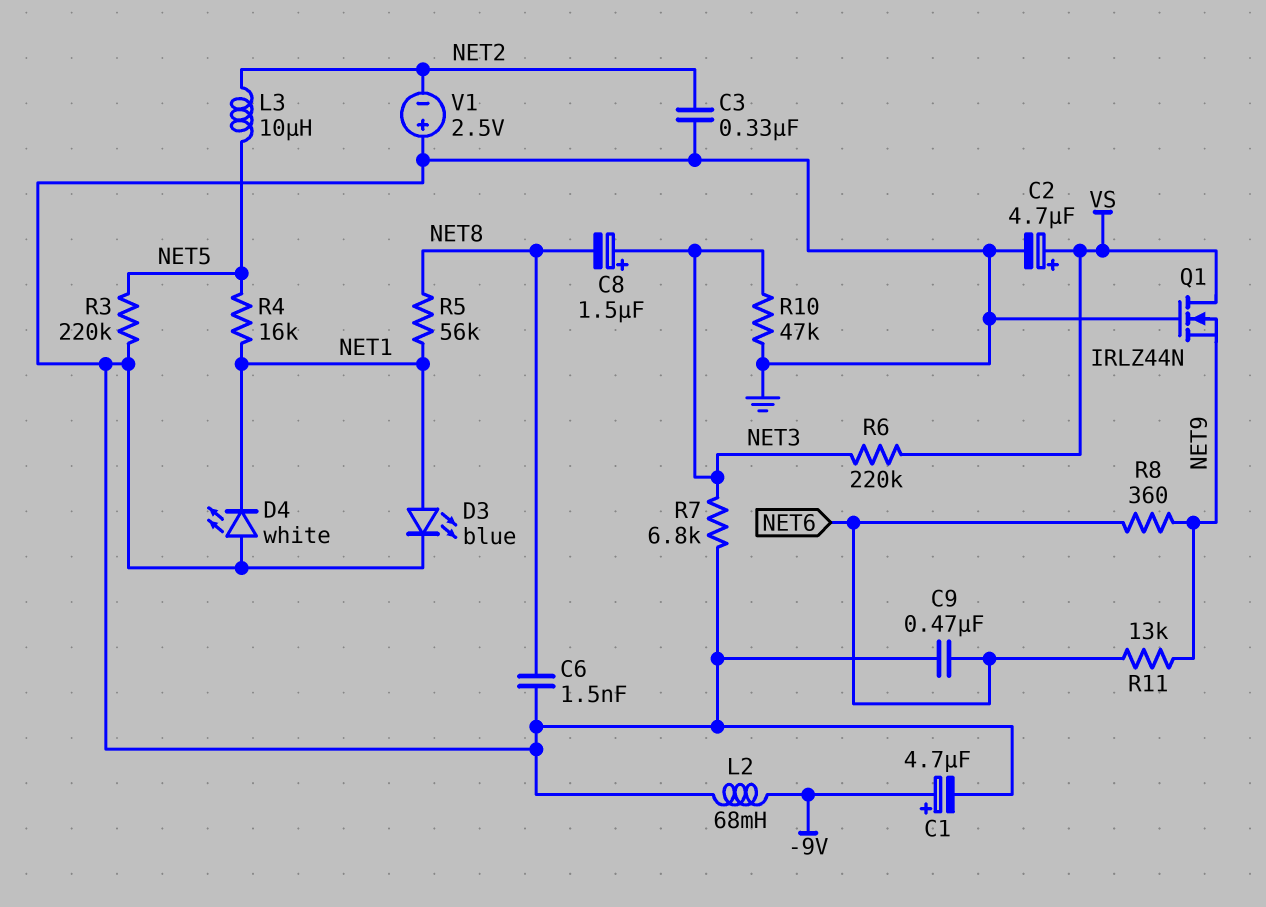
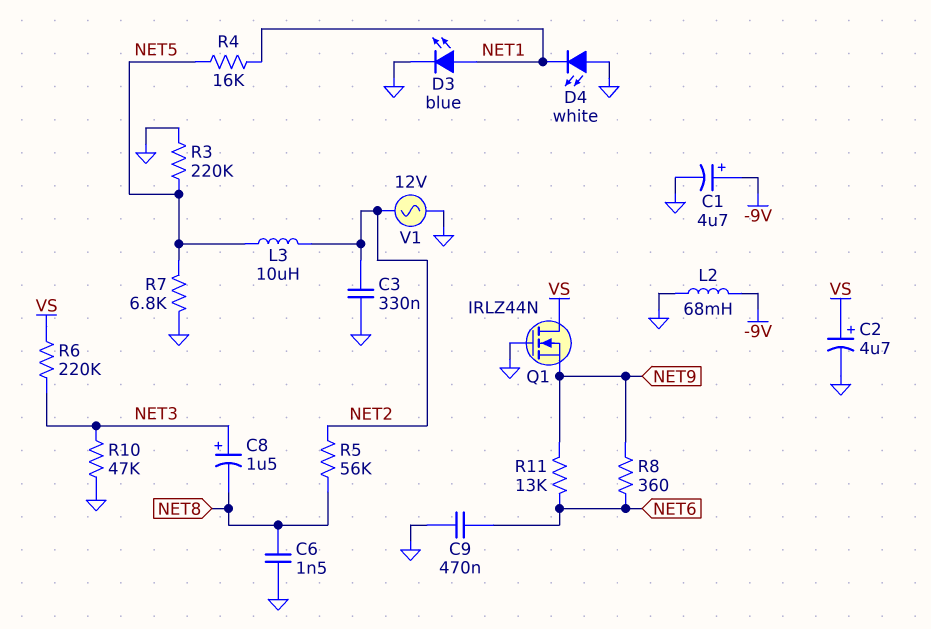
R5: 56k (NET1, NET8) -> 56k (NET2, NET8)
R7: 6.8k (GND, NET3) -> 6.8k (GND, NET5)
V1: 2.5V (plus GND, minus NET2) -> AC 12V (GND, NET2)

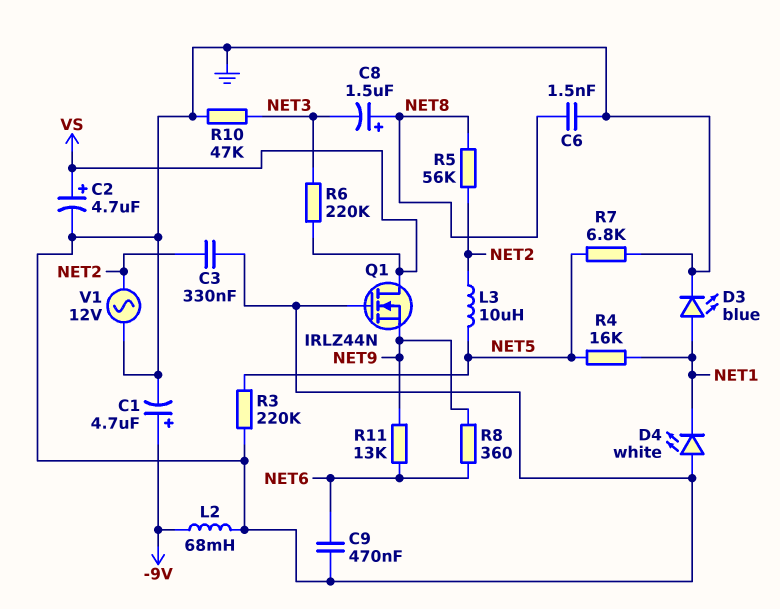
C8: 1.5uF (plus NET3, minus NET8) -> 1.5uF (plus NET8, minus NET3)

